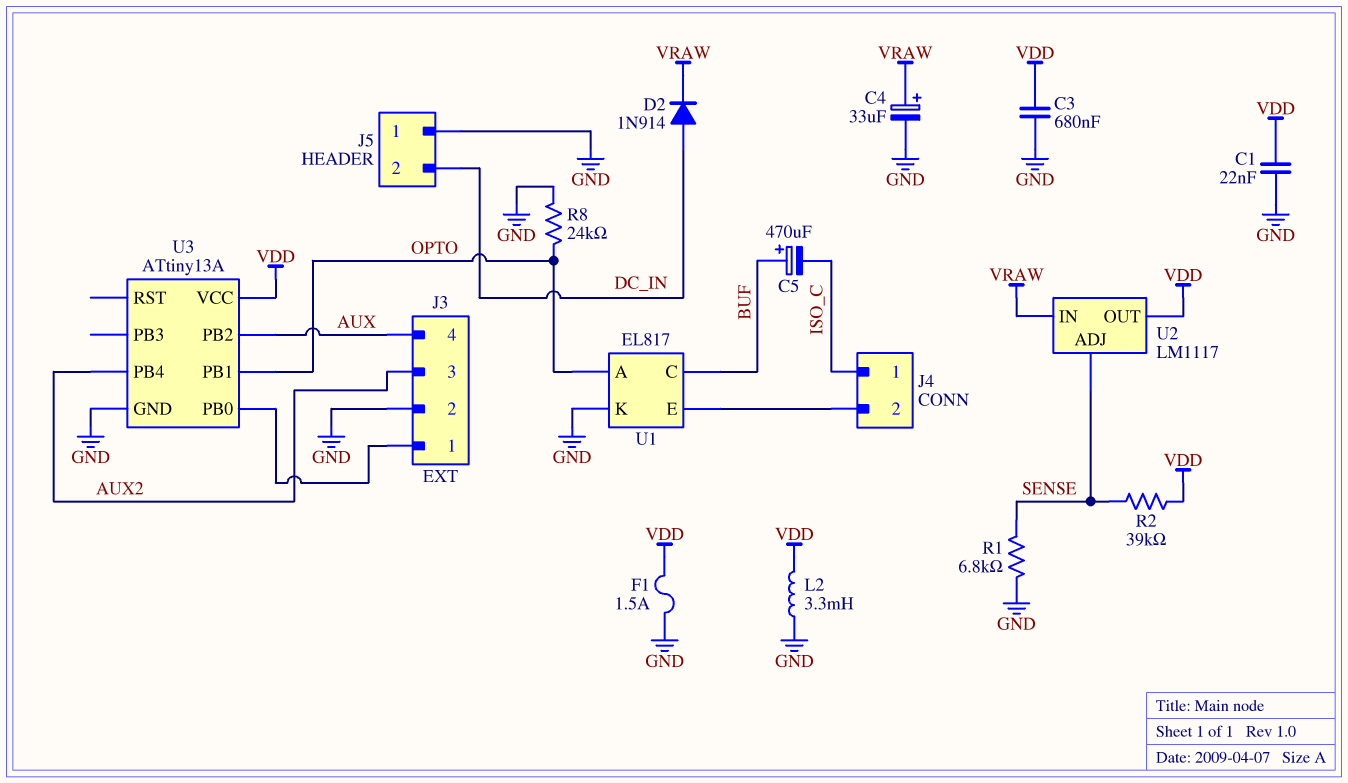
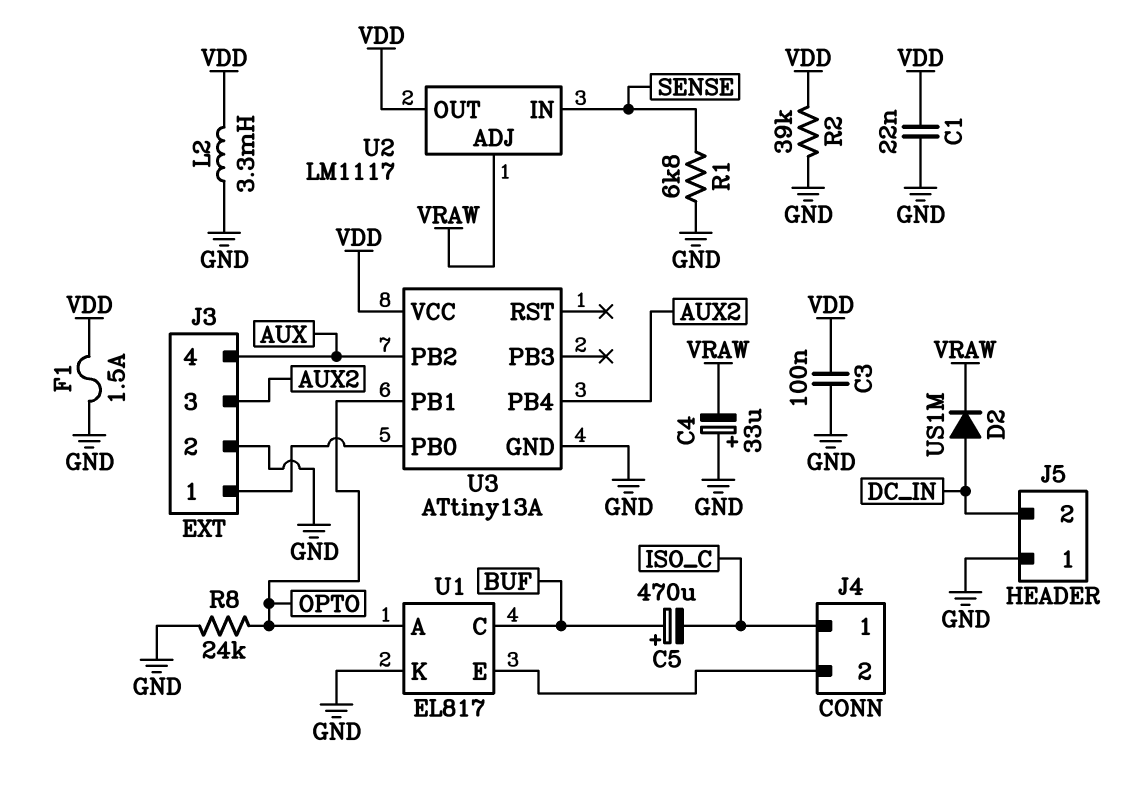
C3: 680nF (GND, VDD) -> 100nF (GND, VDD)
C4: 33uF (plus VRAW, minus GND) -> 33uF (plus GND, minus VRAW)
D2: diode 1N914 (A DC_IN, K VRAW) -> diode US1M (A DC_IN, K VRAW)
R2: 39k (SENSE, VDD) -> 39k (GND, VDD)
U2 pin ADJ: SENSE -> VRAW
U2 pin IN: VRAW -> SENSE

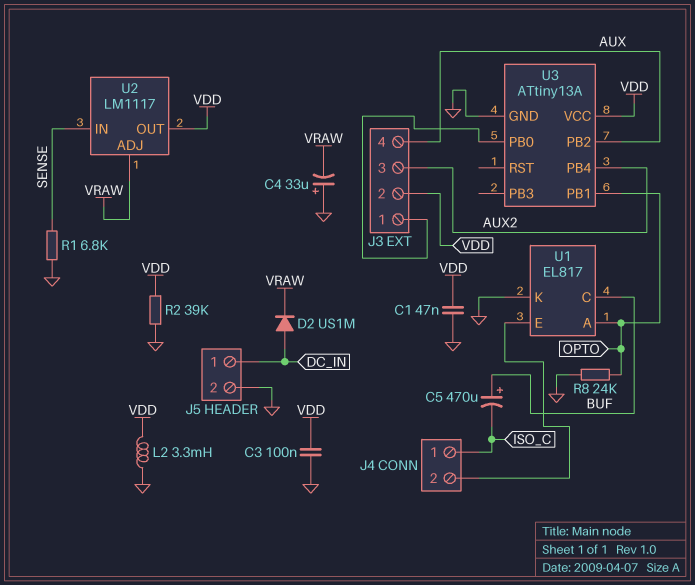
C1: 22nF (GND, VDD) -> 47nF (GND, VDD)
F1: 1.5A (GND, VDD) -> none
J3 pin 2: GND -> VDD
J5 pin 1: GND -> DC_IN
J5 pin 2: DC_IN -> GND

